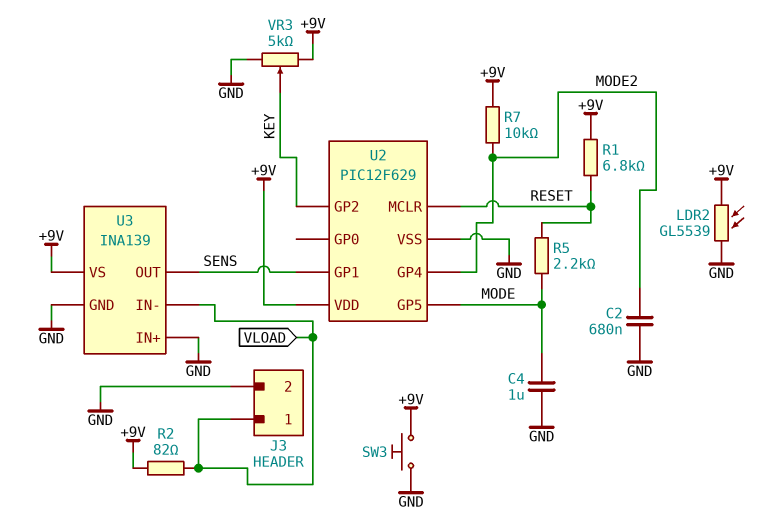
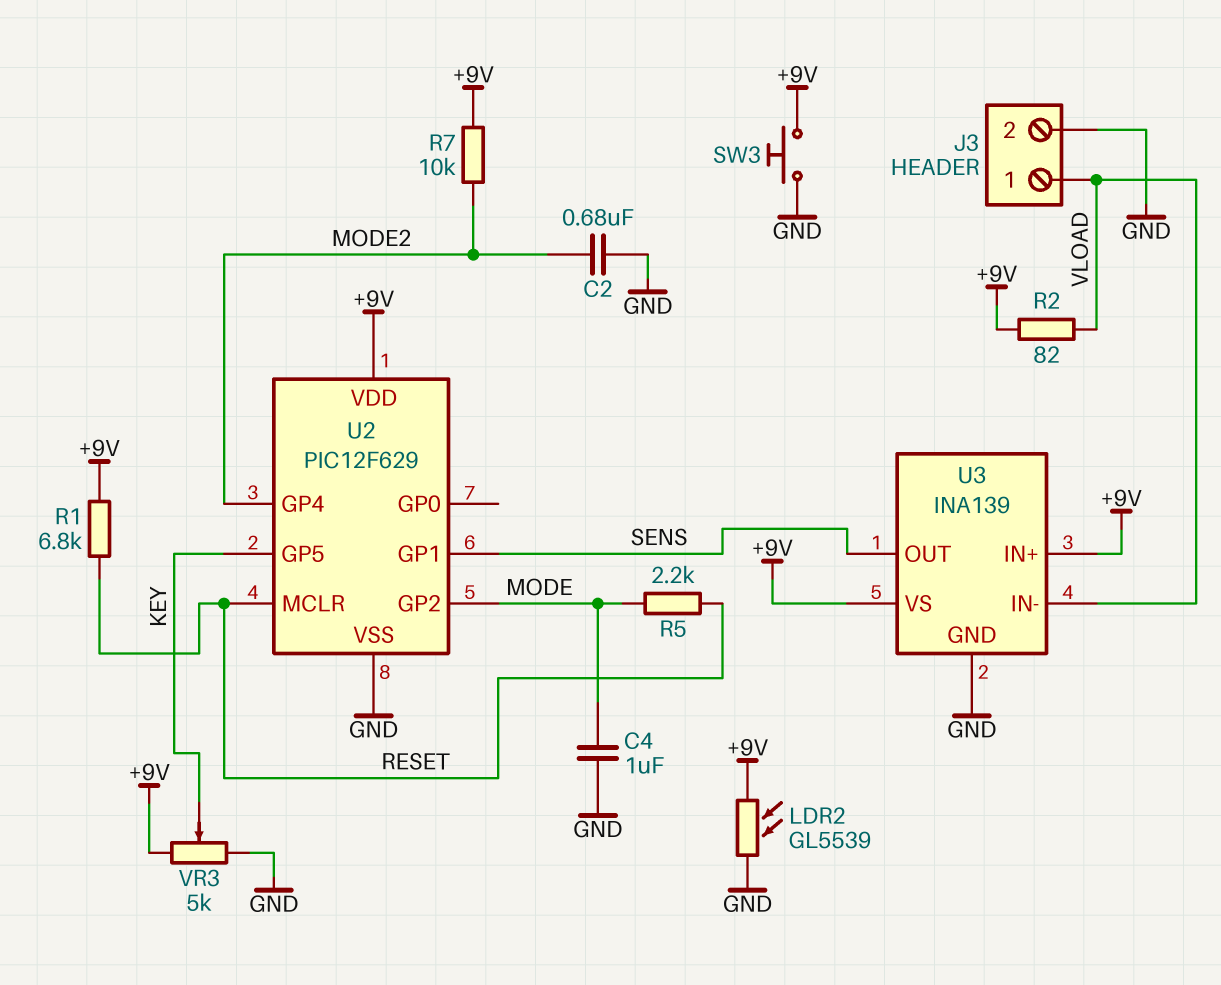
U2 pin GP2: KEY -> MODE
U2 pin GP5: MODE -> KEY
U3 pin IN+: GND -> +9V

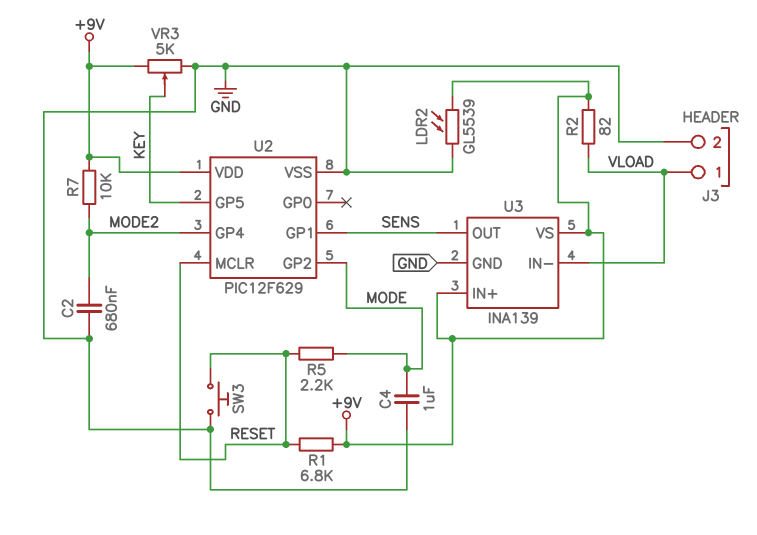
SW3: button (+9V, GND) -> button (GND, RESET)

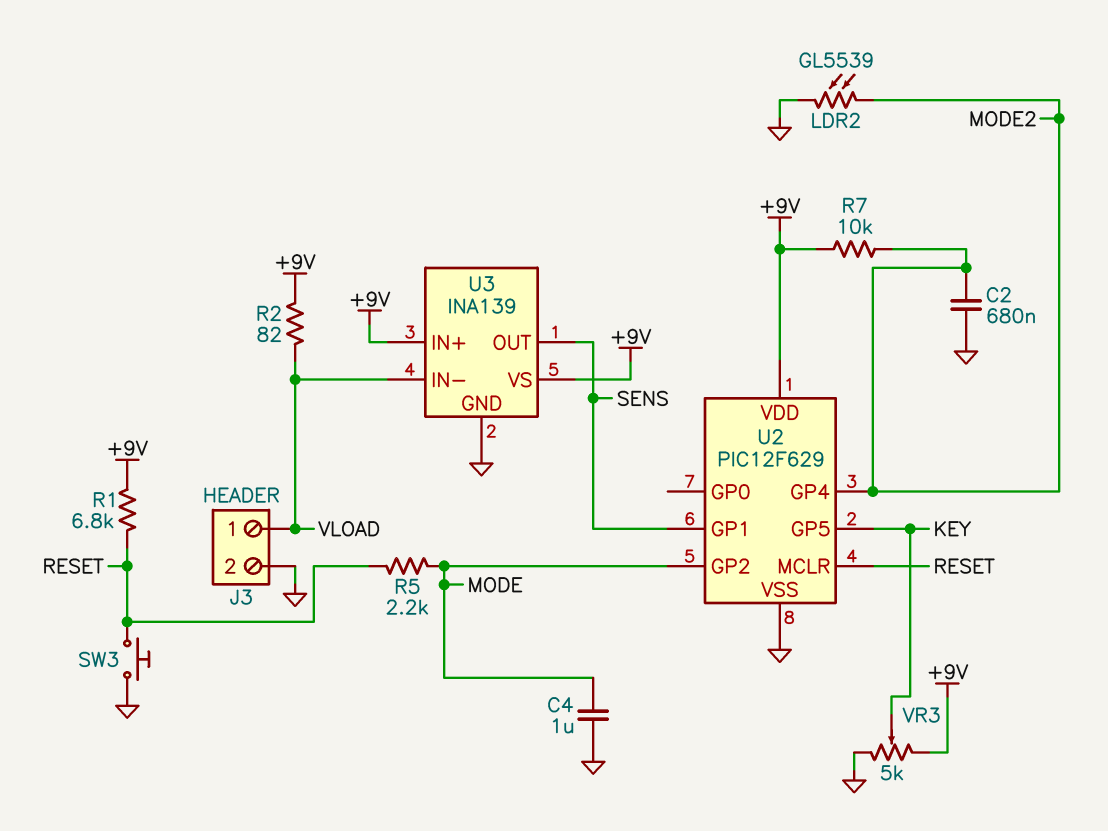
LDR2: GL5539 (+9V, GND) -> GL5539 (GND, MODE2)

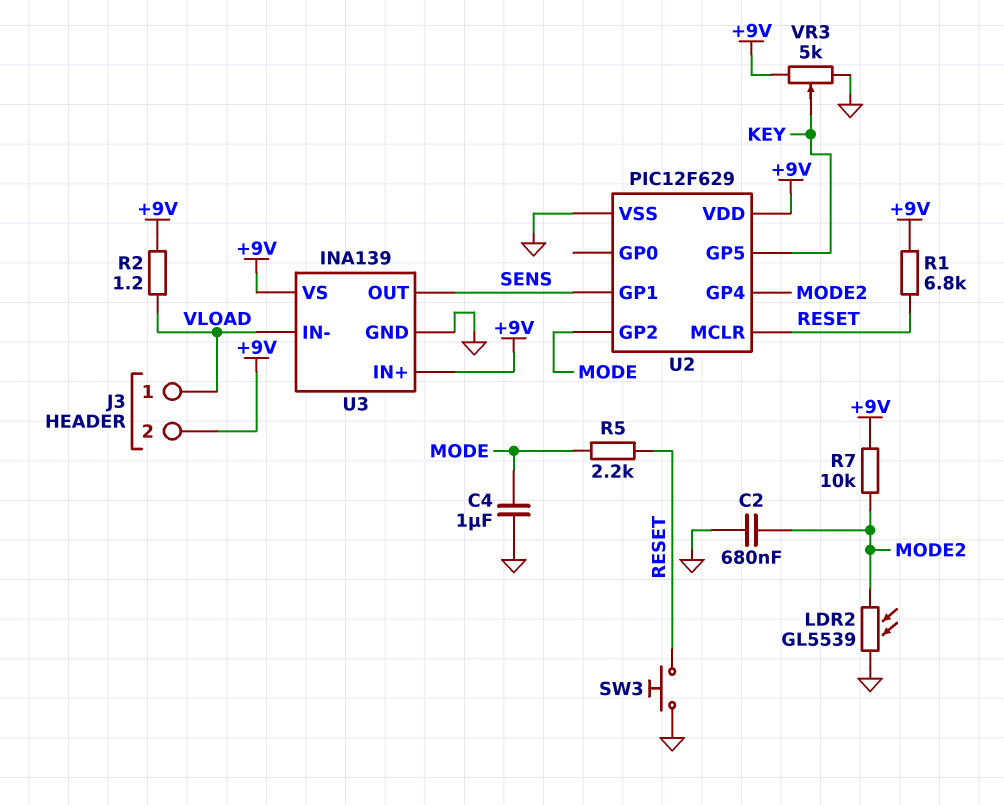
J3 pin 2: GND -> +9V
R2: 82 (+9V, VLOAD) -> 1.2 (+9V, VLOAD)

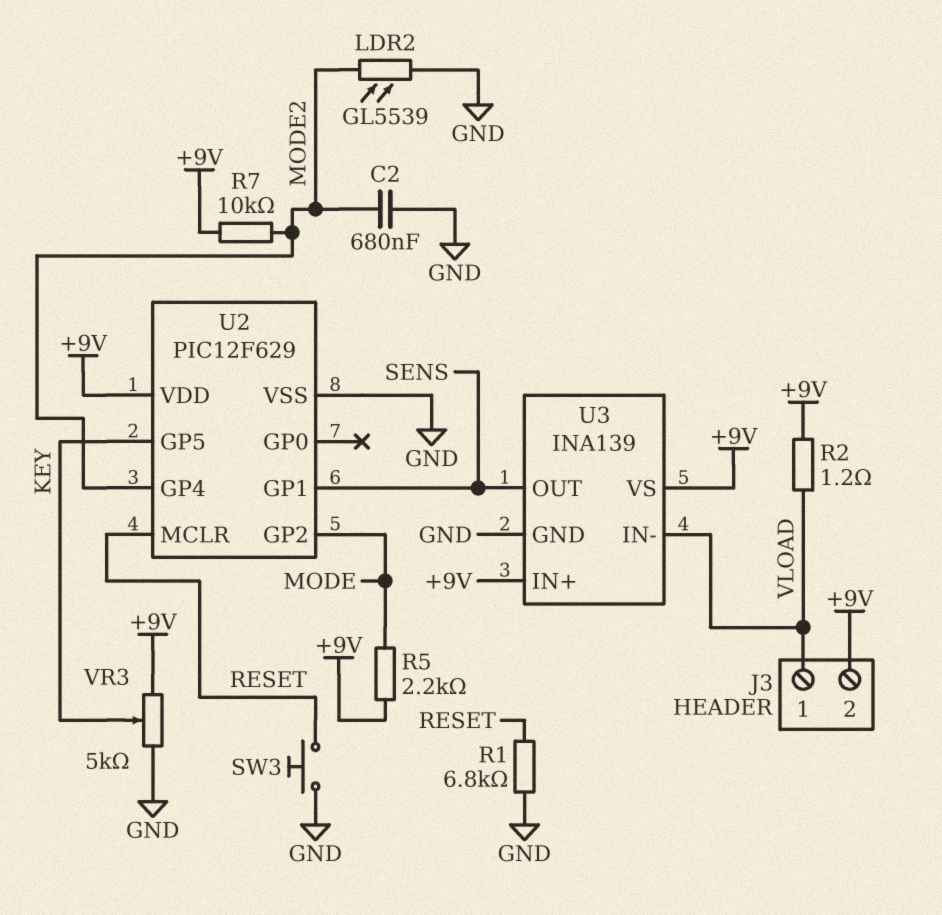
C4: 1uF (GND, MODE) -> none
R1: 6.8k (+9V, RESET) -> 6.8k (GND, RESET)
R5: 2.2k (MODE, RESET) -> 2.2k (+9V, MODE)

